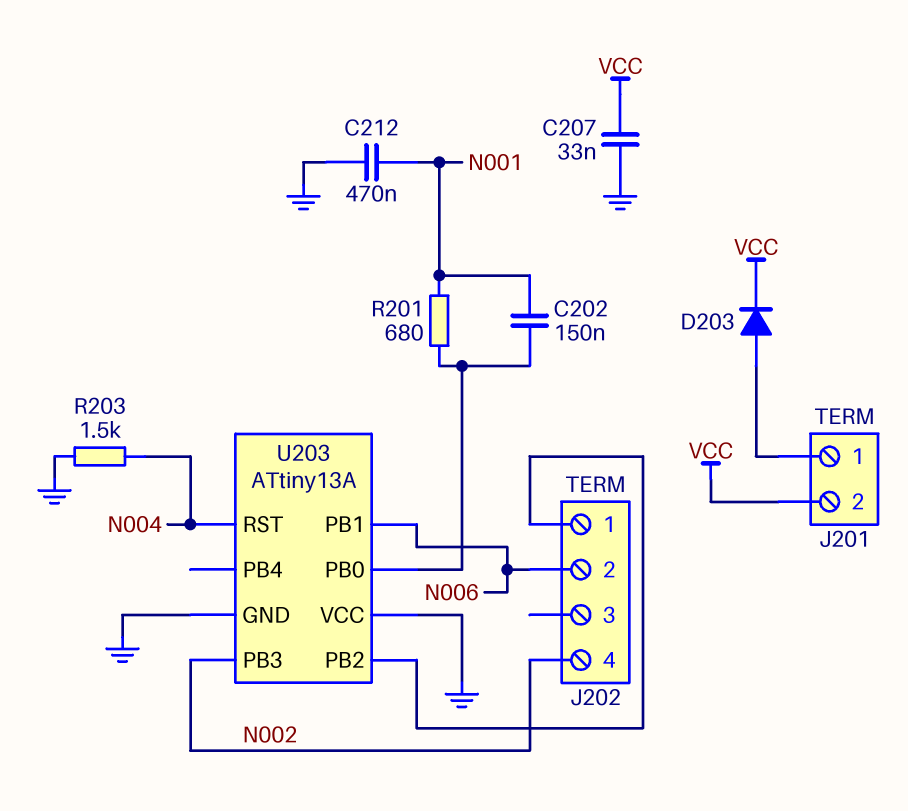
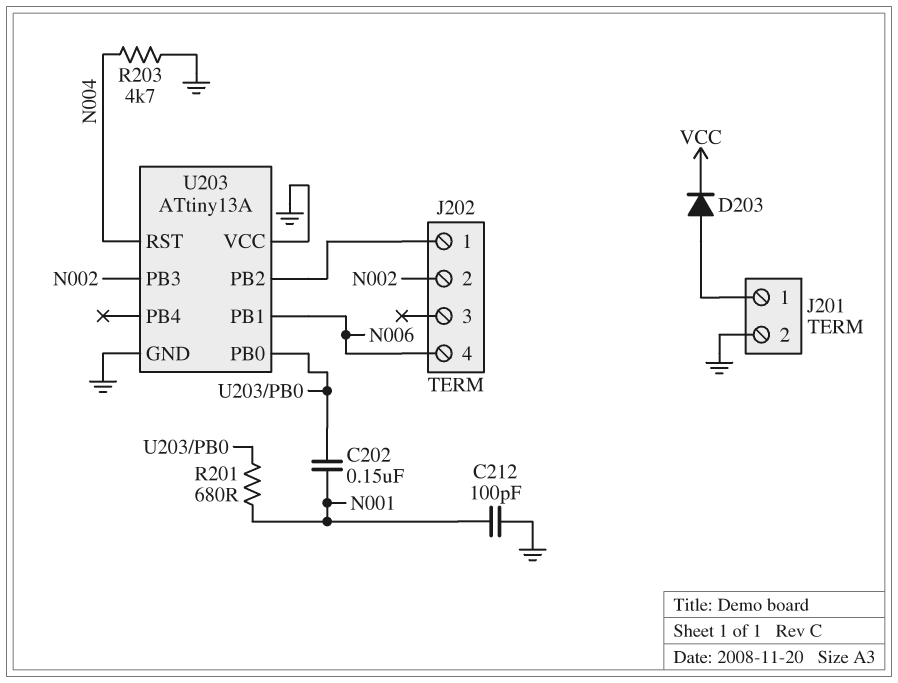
C207: 33nF (GND, VCC) -> none
C212: 470nF (GND, N001) -> 100pF (GND, N001)
J201 pin 2: VCC -> GND
J202 pin 2: N006 -> N002
J202 pin 4: N002 -> N006
R203: 1.5k (GND, N004) -> 4.7k (GND, N004)

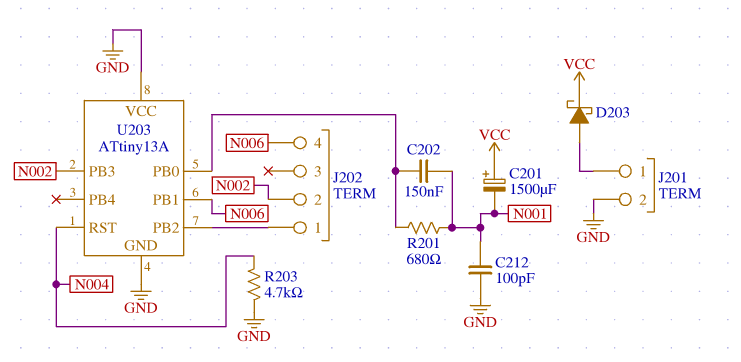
C201: none -> 1500uF (plus VCC, minus N001)
D203: diode (A J201/1, K VCC) -> schottky (A J201/1, K VCC)

